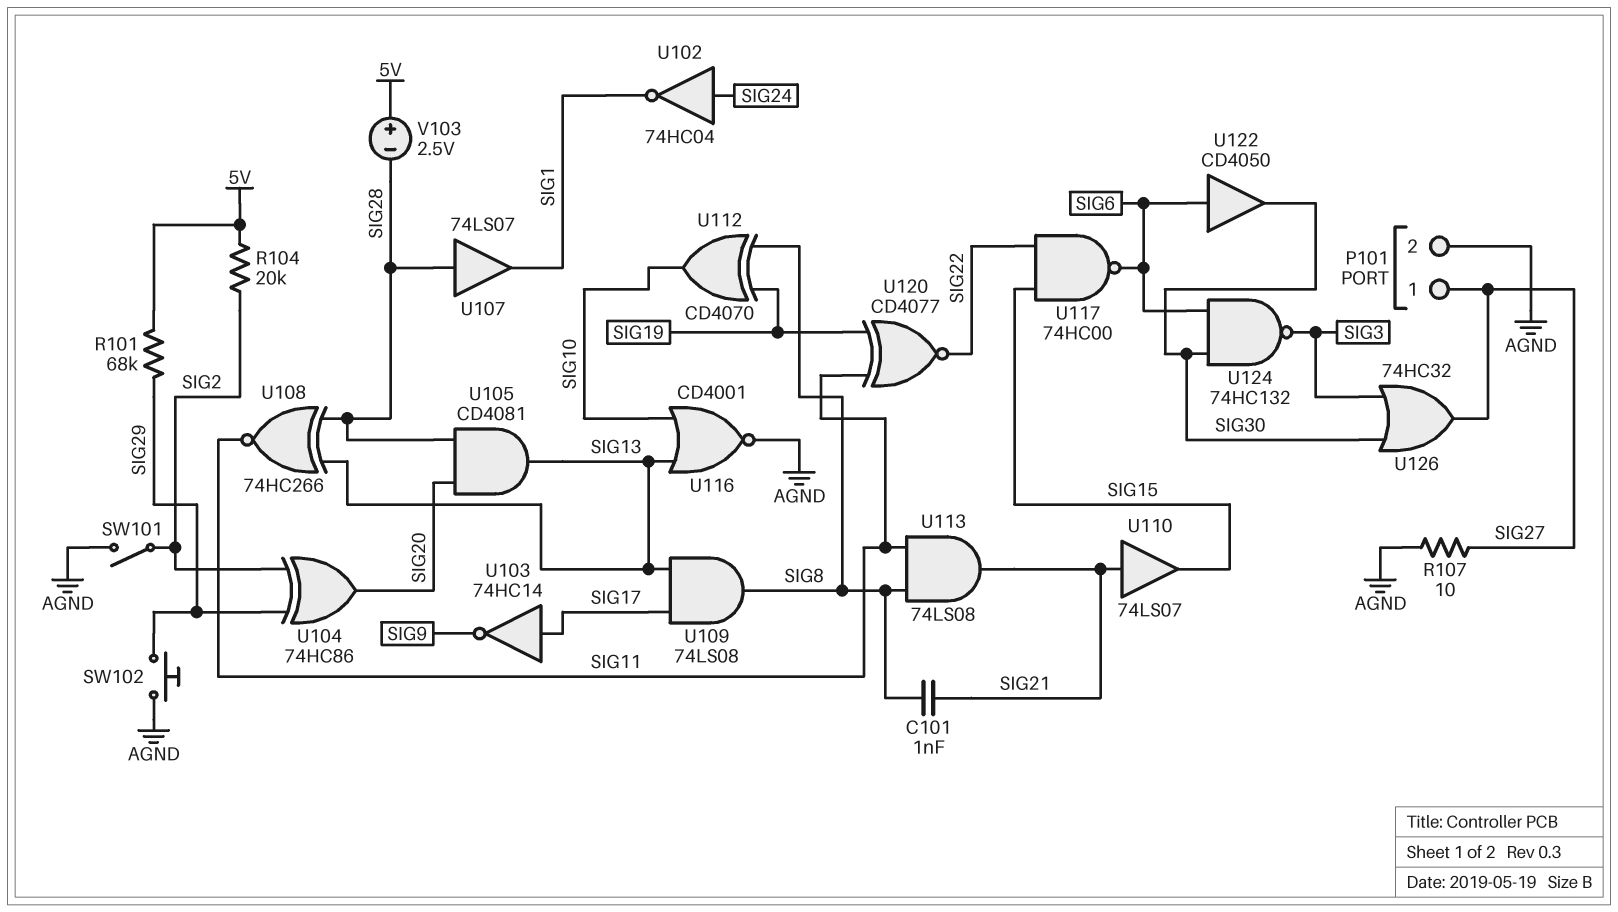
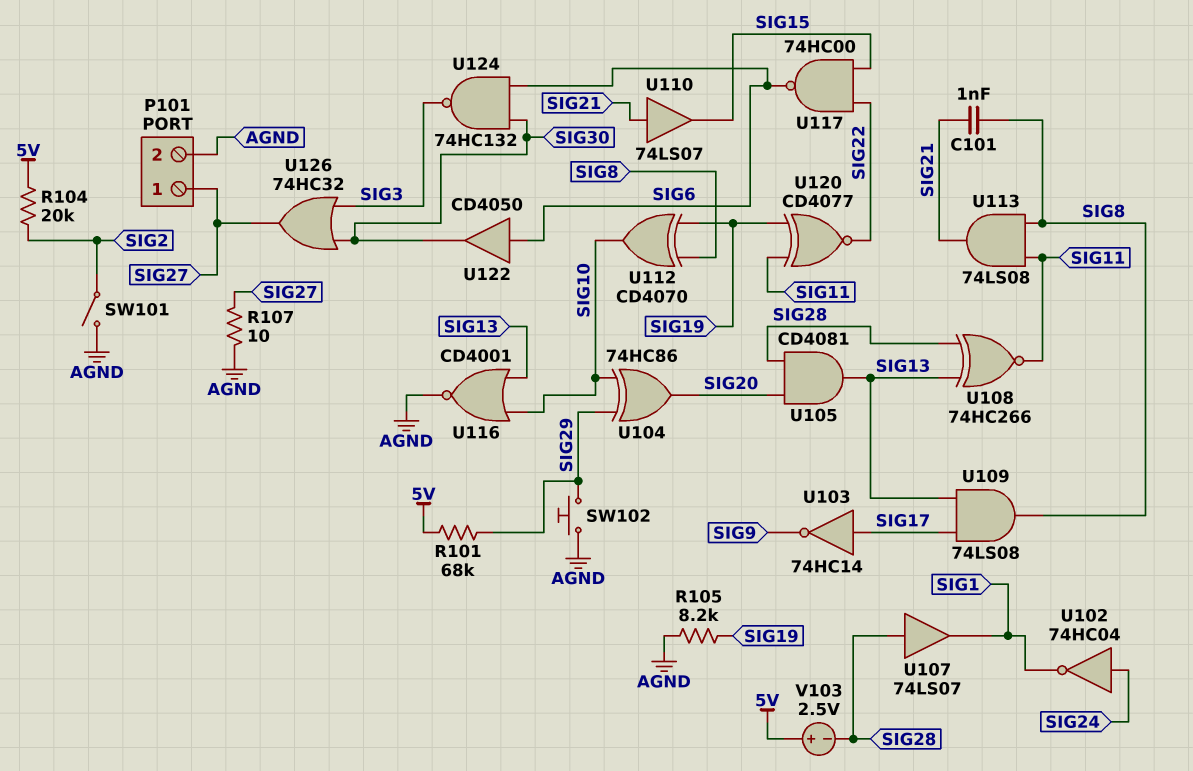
R105: none -> 8.2k (AGND, SIG19)
U104: XOR 74HC86 (in SIG2, in SIG29, out SIG20) -> XOR 74HC86 (in SIG10, in SIG29, out SIG20)

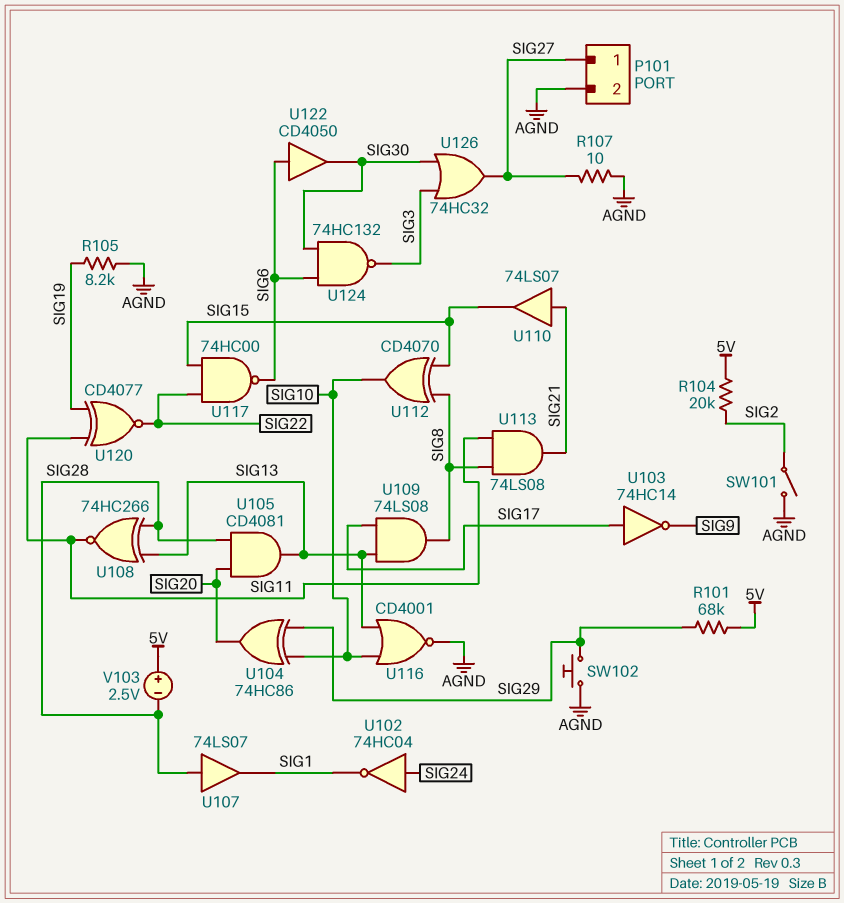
C101: 1nF (SIG8, SIG21) -> none
U112: XOR CD4070 (in SIG8, in SIG19, out SIG10) -> XOR CD4070 (in SIG8, in SIG15, out SIG10)

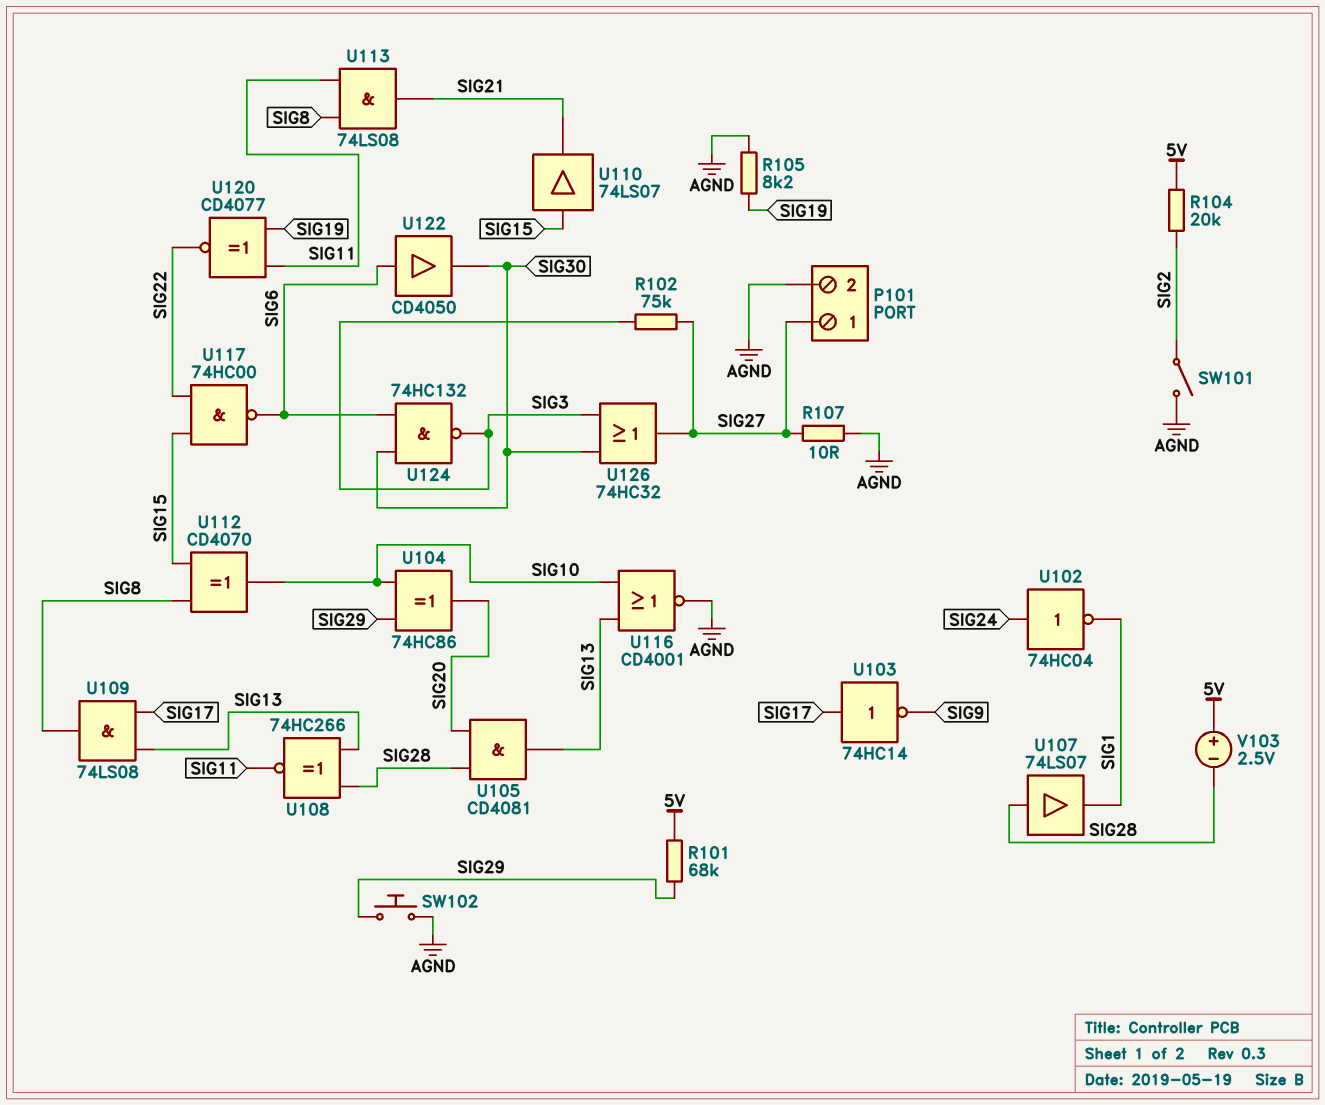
R102: none -> 75k (SIG3, SIG27)
U110: buffer 74LS07 (in SIG21, out SIG15) -> buffer 74LS07 (in SIG15, out SIG21)

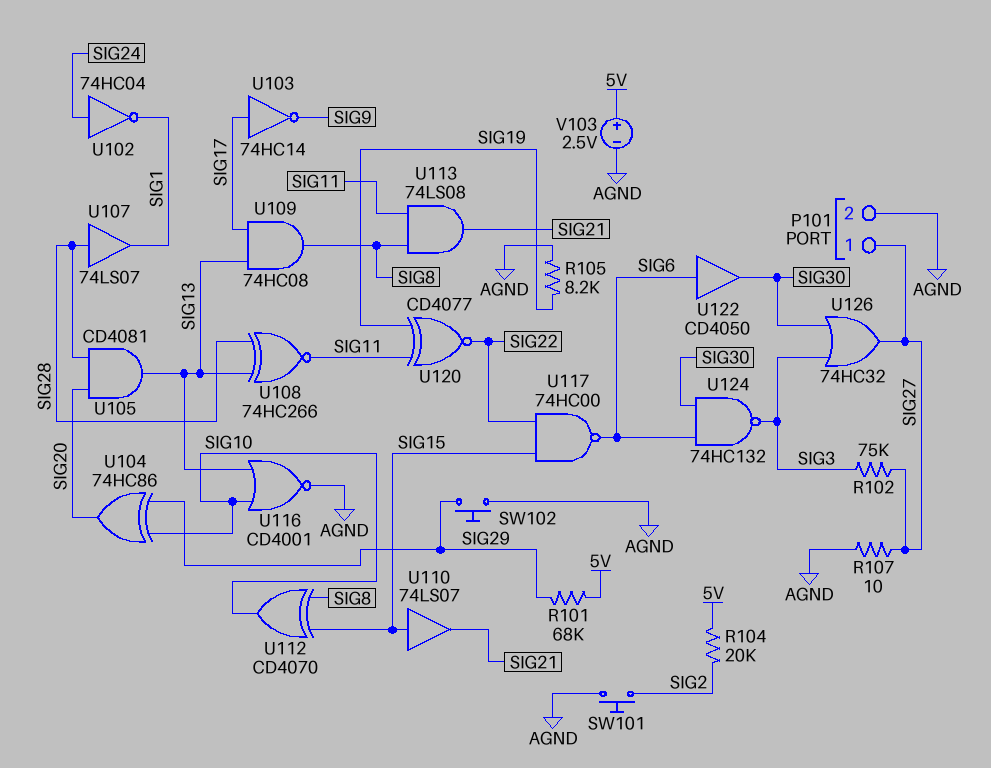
SW101: switch (AGND, SIG2) -> button (AGND, SIG2)
U109: AND 74LS08 (in SIG13, in SIG17, out SIG8) -> AND 74HC08 (in SIG13, in SIG17, out SIG8)
V103: 2.5V (plus 5V, minus SIG28) -> 2.5V (plus 5V, minus AGND)

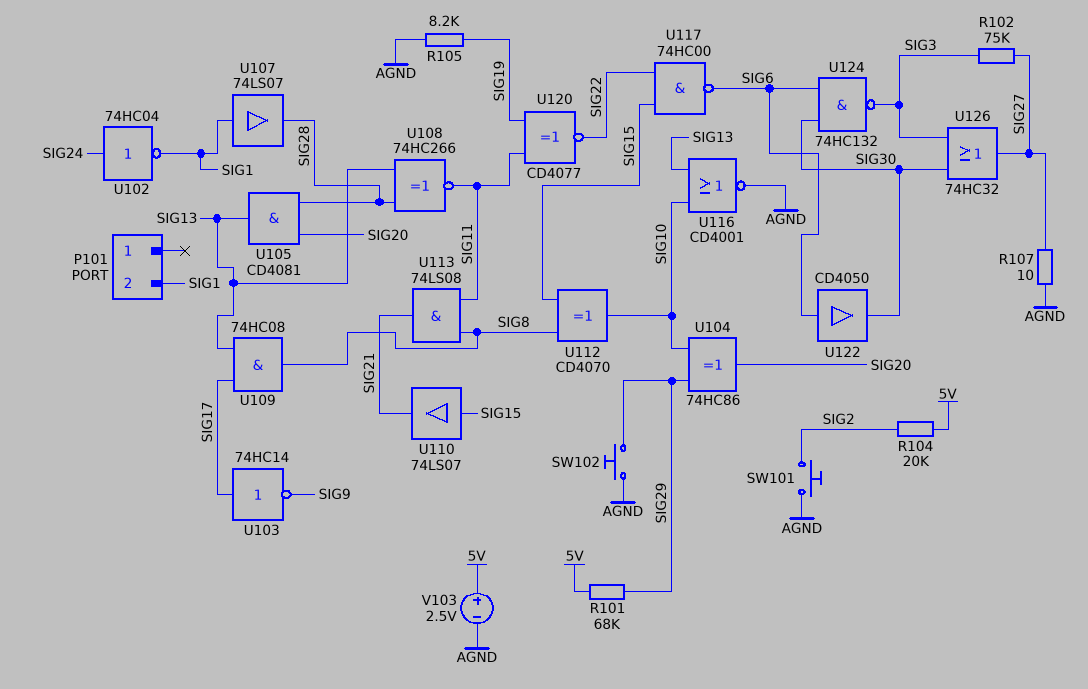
P101 pin 1: SIG27 -> none
P101 pin 2: AGND -> SIG1
U107: buffer 74LS07 (in SIG28, out SIG1) -> buffer 74LS07 (in SIG1, out SIG28)

